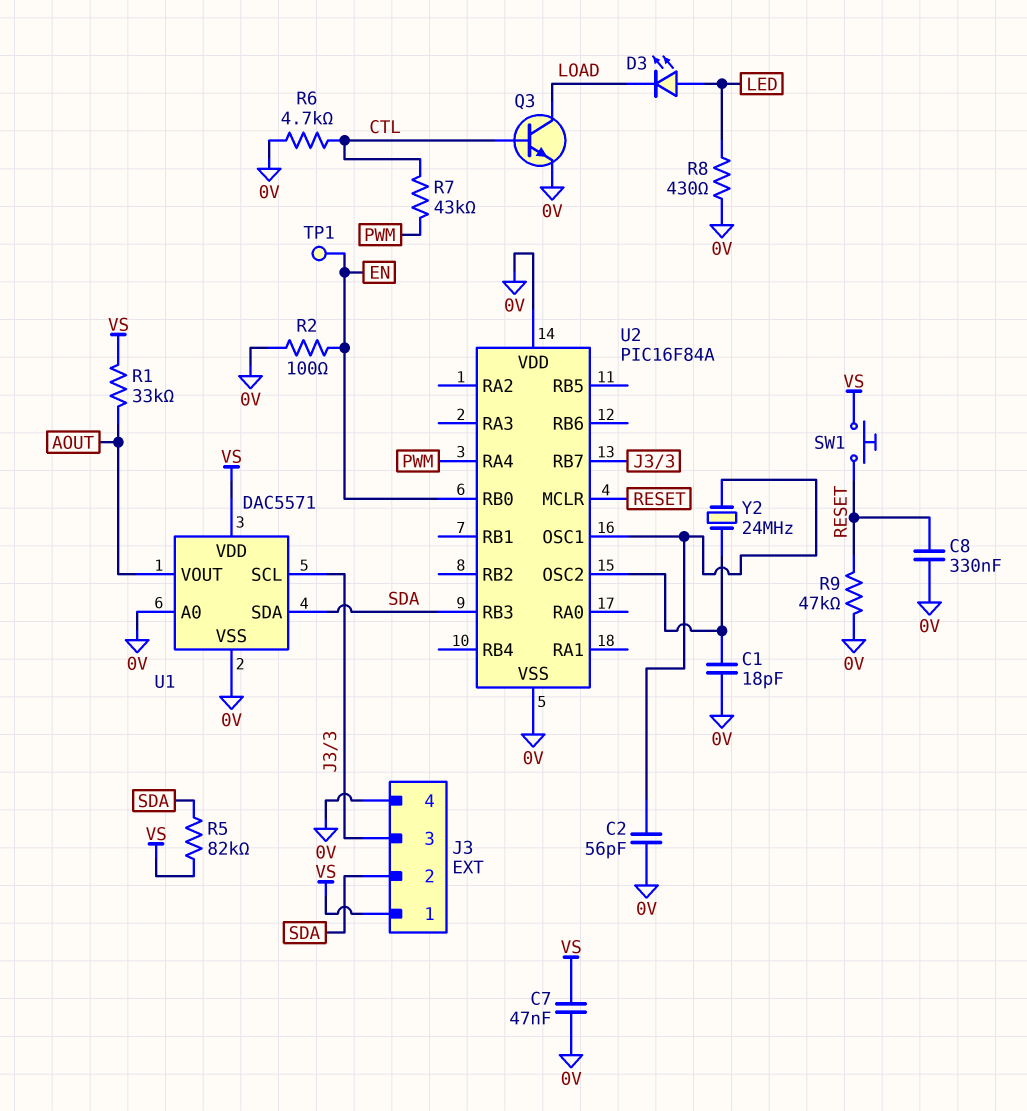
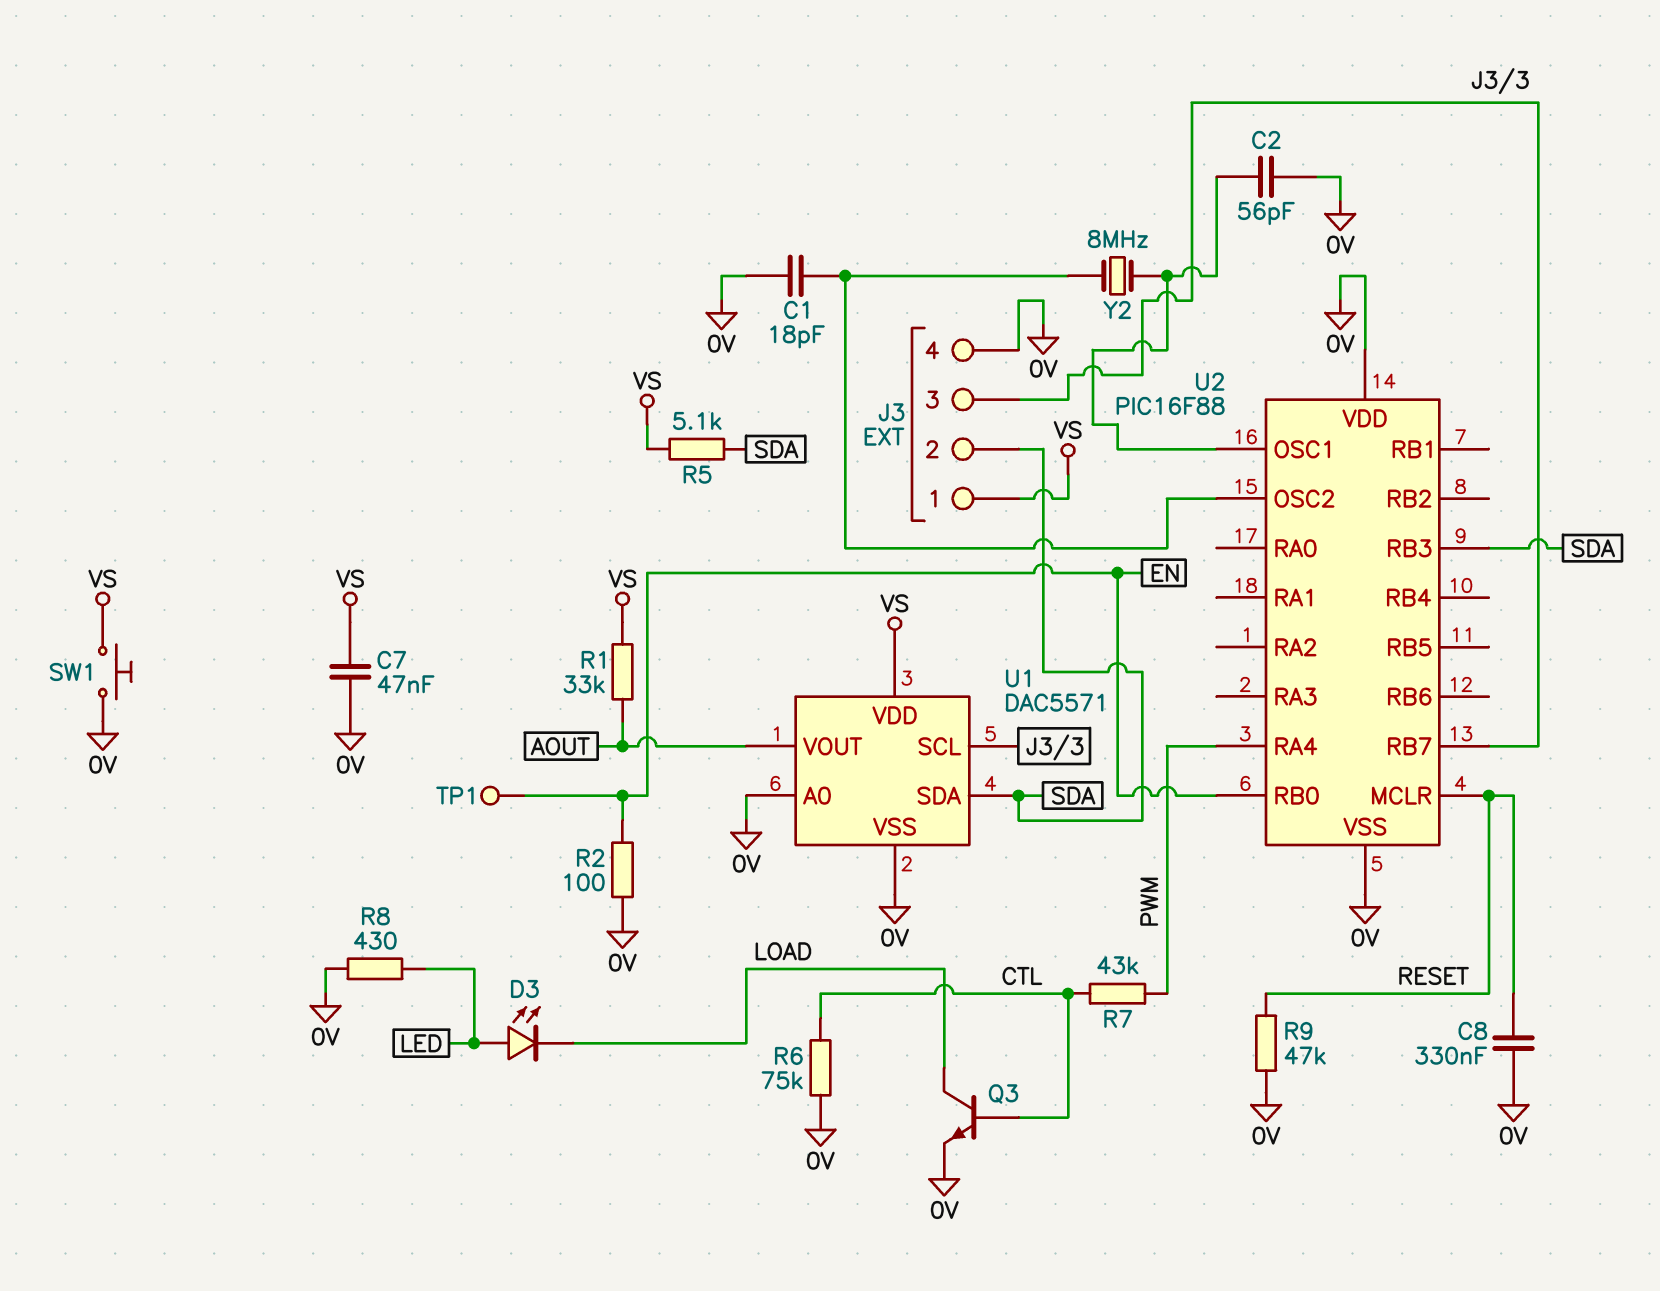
R5: 82k (SDA, VS) -> 5.1k (SDA, VS)
R6: 4.7k (0V, CTL) -> 75k (0V, CTL)
SW1: button (RESET, VS) -> button (0V, VS)
U2: PIC16F84A -> PIC16F88
Y2: 24MHz (U2/OSC1, U2/OSC2) -> 8MHz (U2/OSC1, U2/OSC2)

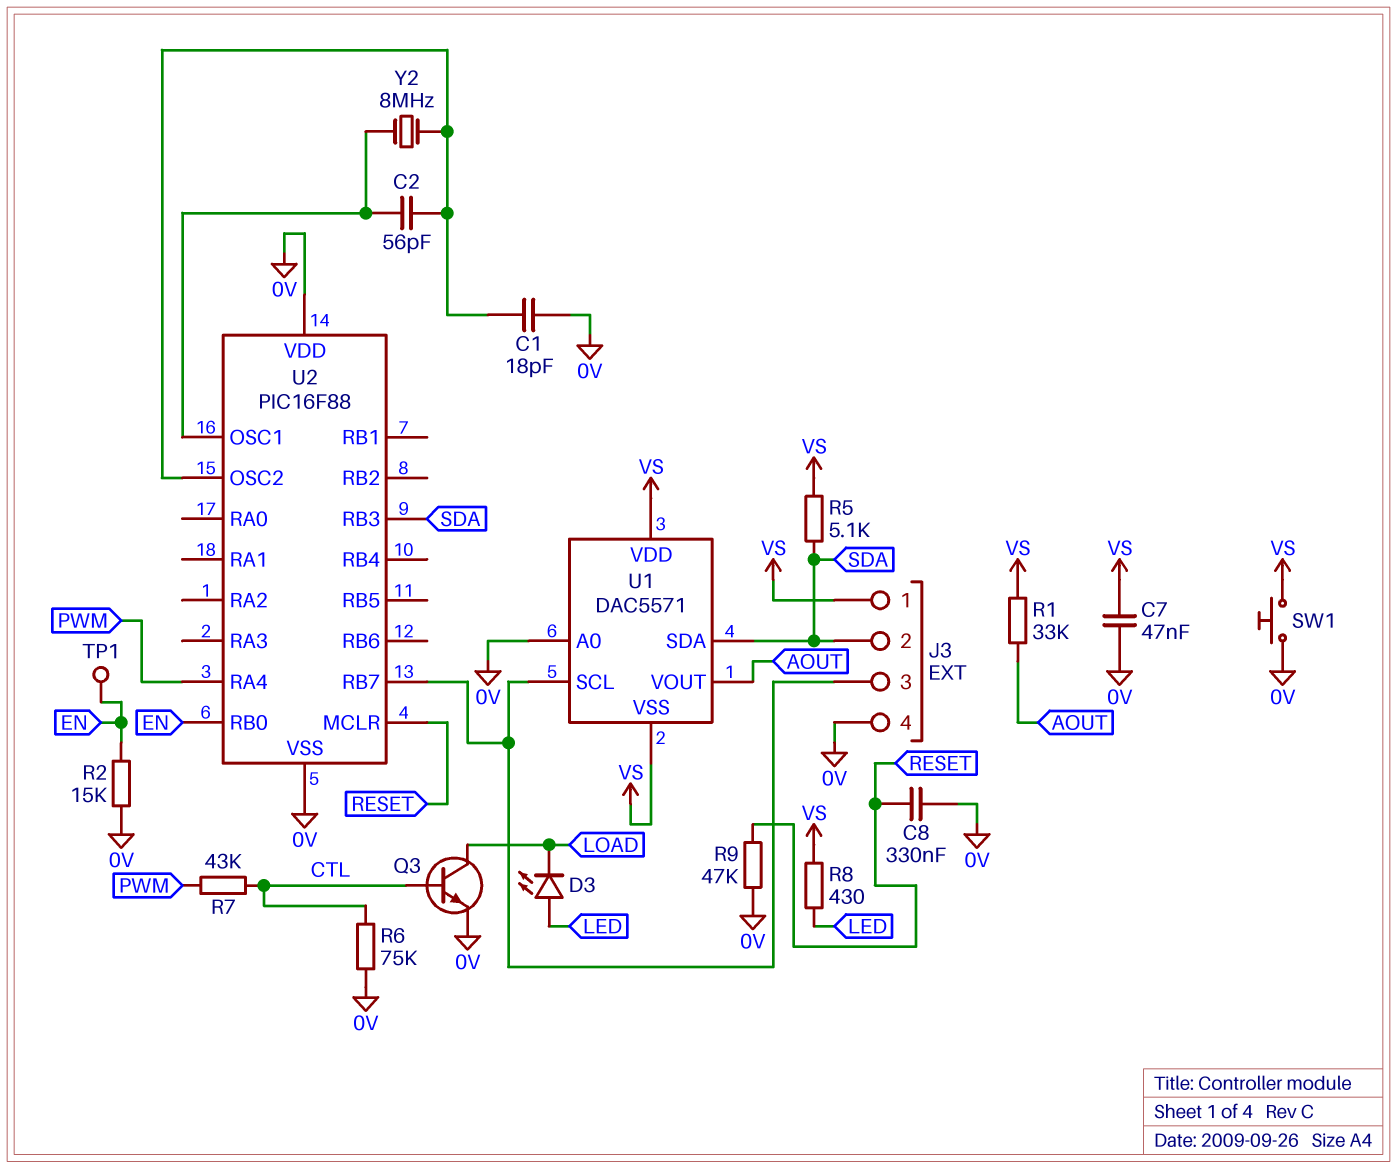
C2: 56pF (0V, U2/OSC1) -> 56pF (U2/OSC1, U2/OSC2)
R2: 100 (0V, EN) -> 15k (0V, EN)
R8: 430 (0V, LED) -> 430 (LED, VS)
U1 pin VSS: 0V -> VS

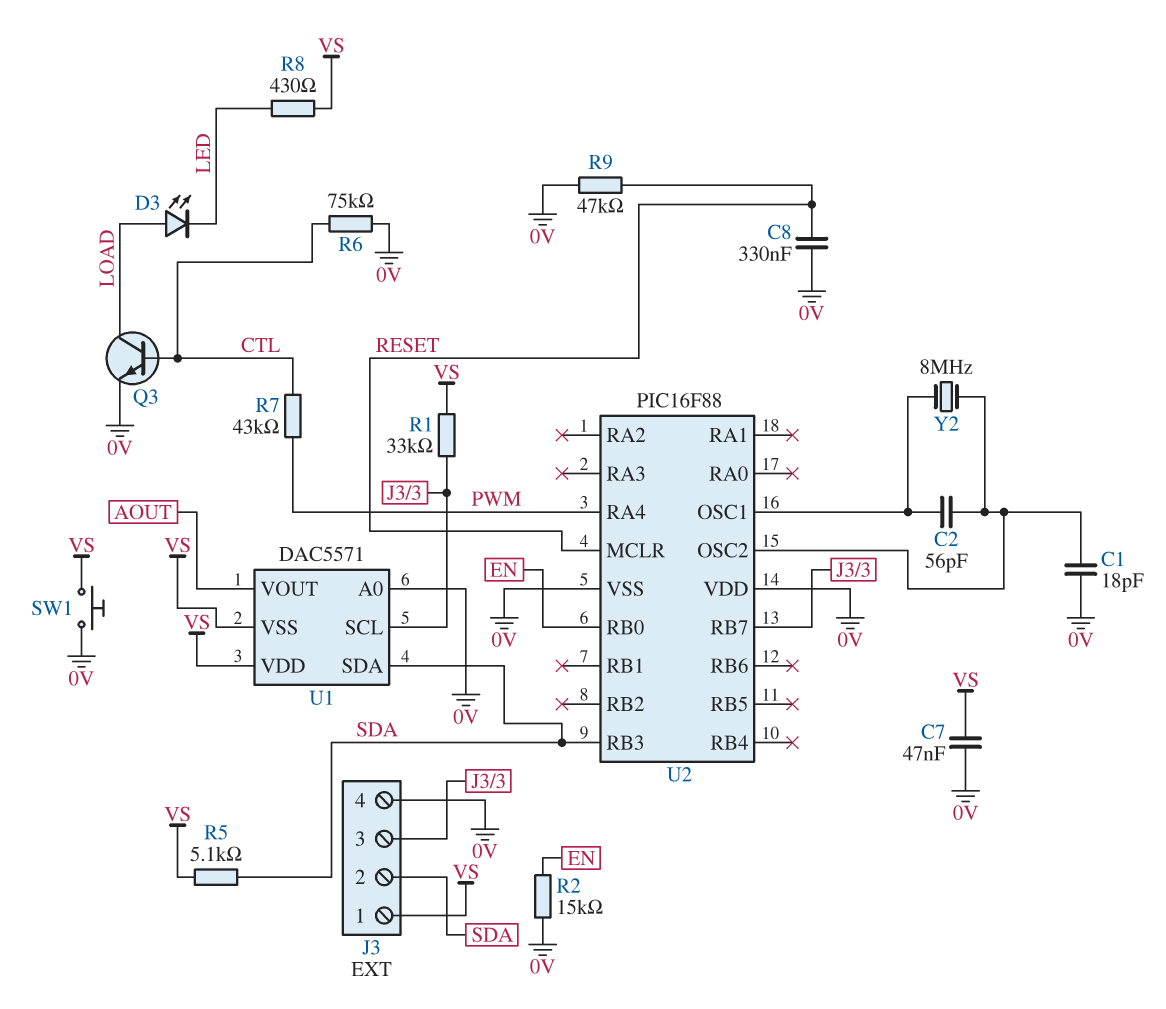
D3: LED (A LED, K LOAD) -> LED (A LOAD, K LED)
R1: 33k (AOUT, VS) -> 33k (J3/3, VS)
TP1: test point (EN) -> none

